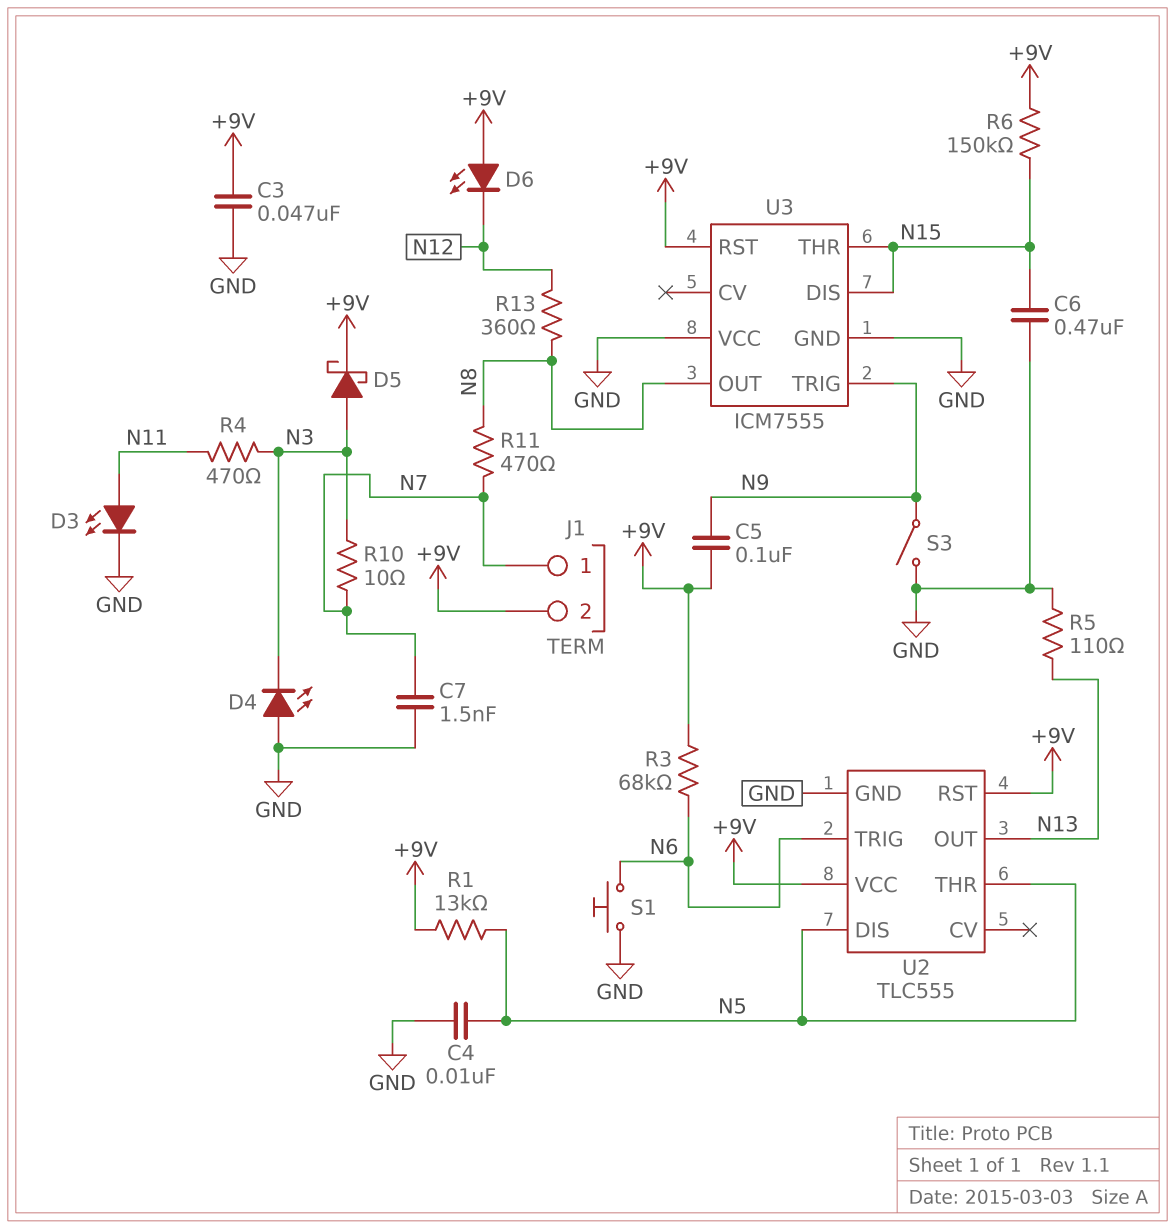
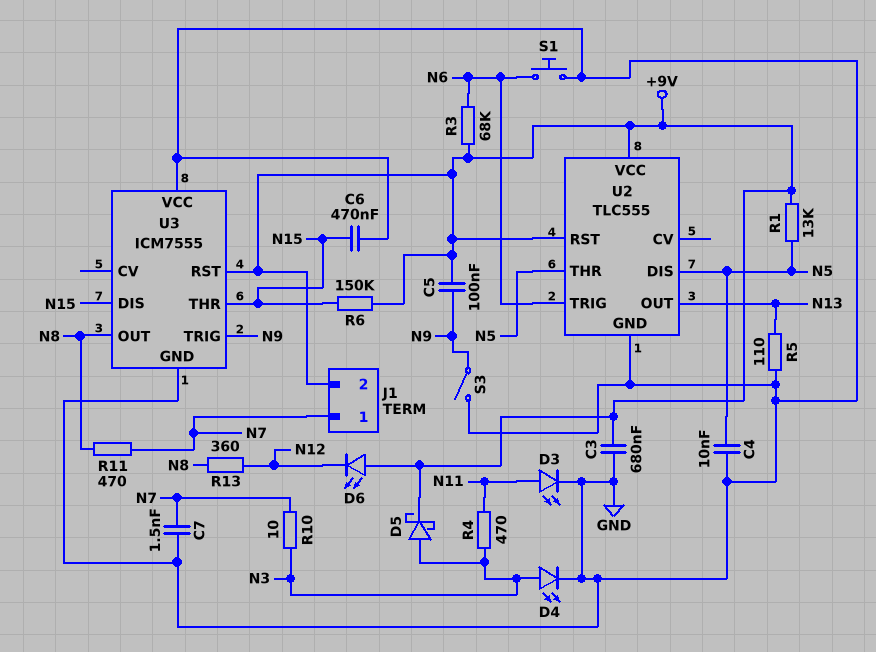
C3: 47nF (+9V, GND) -> 680nF (+9V, GND)
D4: LED (A GND, K N3) -> LED (A N3, K GND)

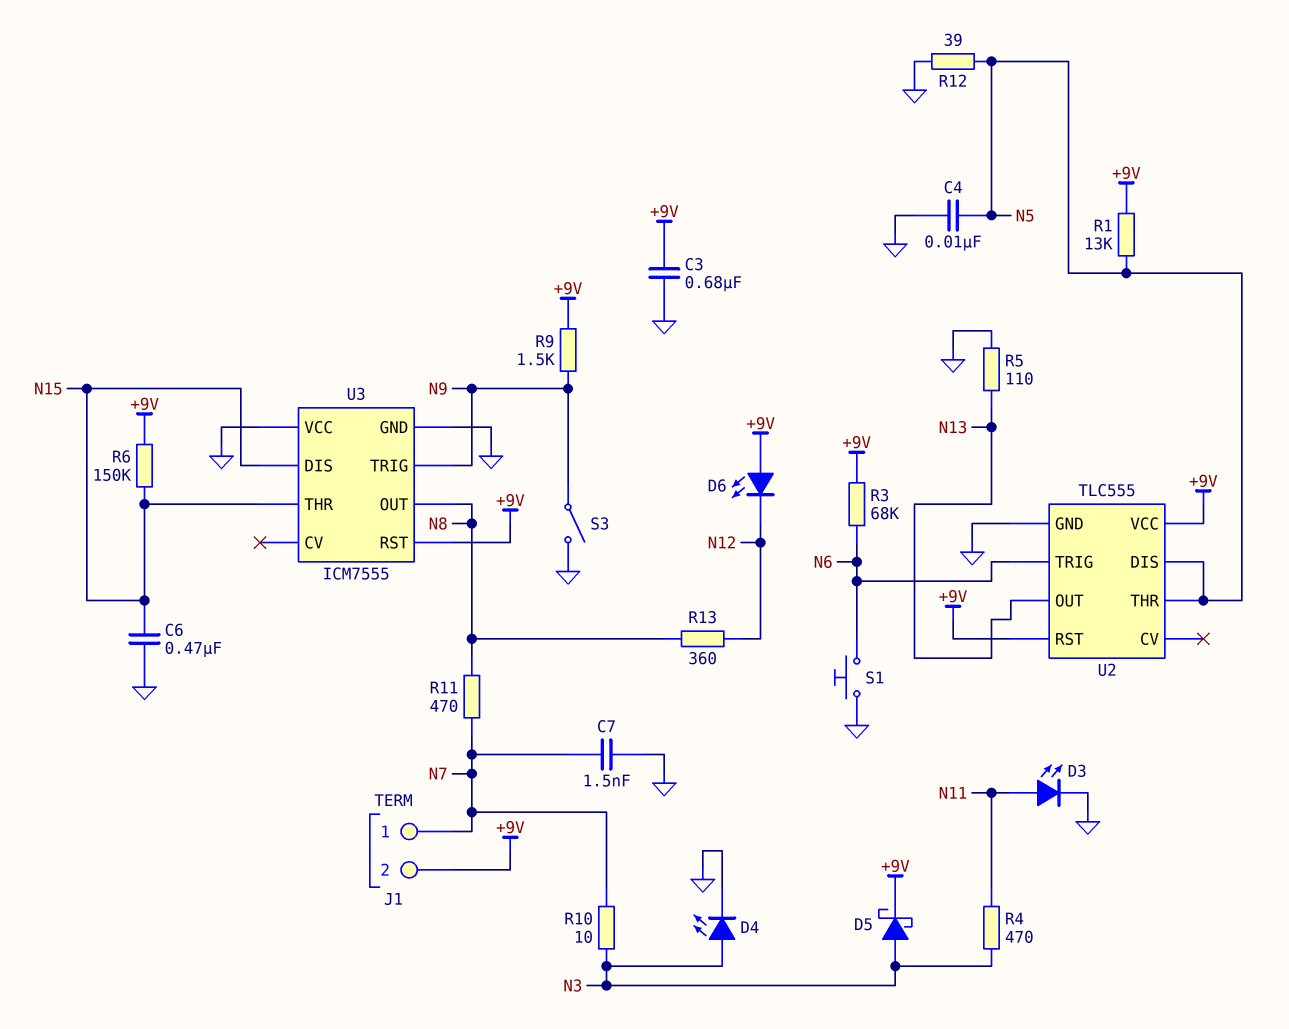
C5: 100nF (+9V, N9) -> none
R9: none -> 1.5k (+9V, N9)
R12: none -> 39 (GND, N5)

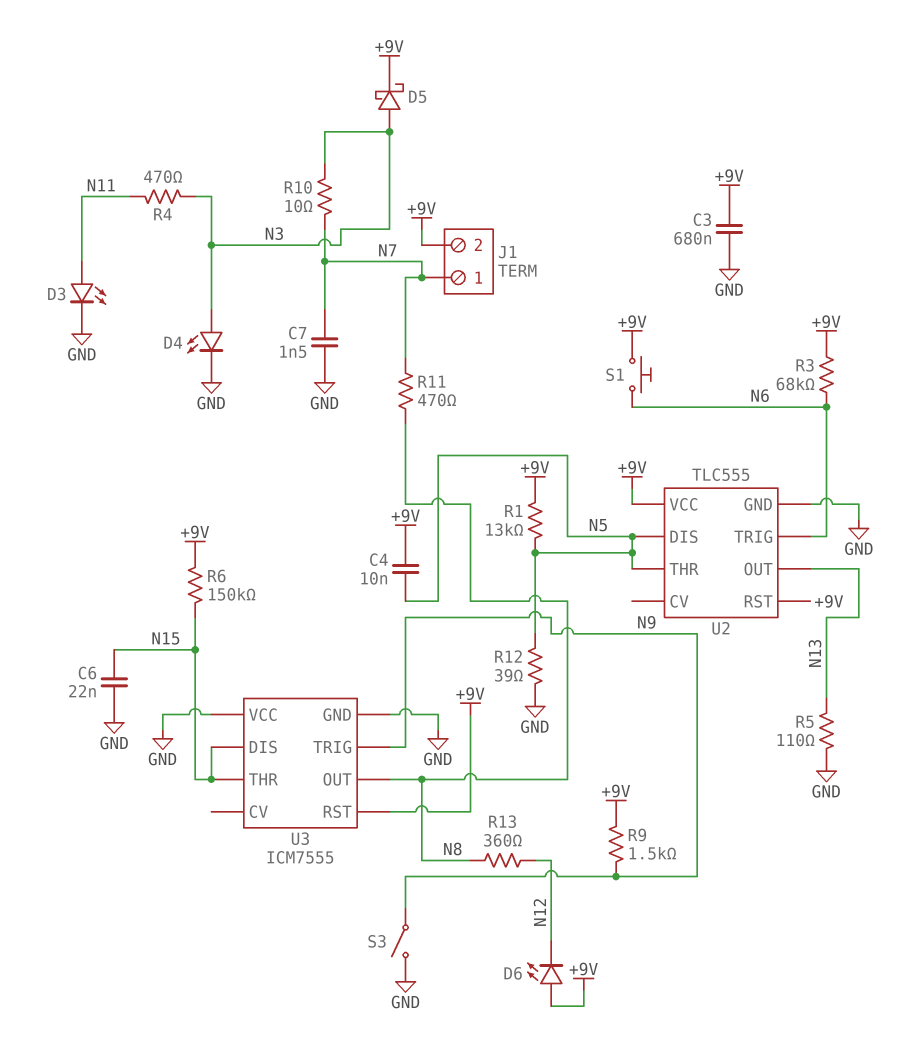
C4: 10nF (GND, N5) -> 10nF (+9V, N5)
C6: 470nF (GND, N15) -> 22nF (GND, N15)
S1: button (GND, N6) -> button (+9V, N6)

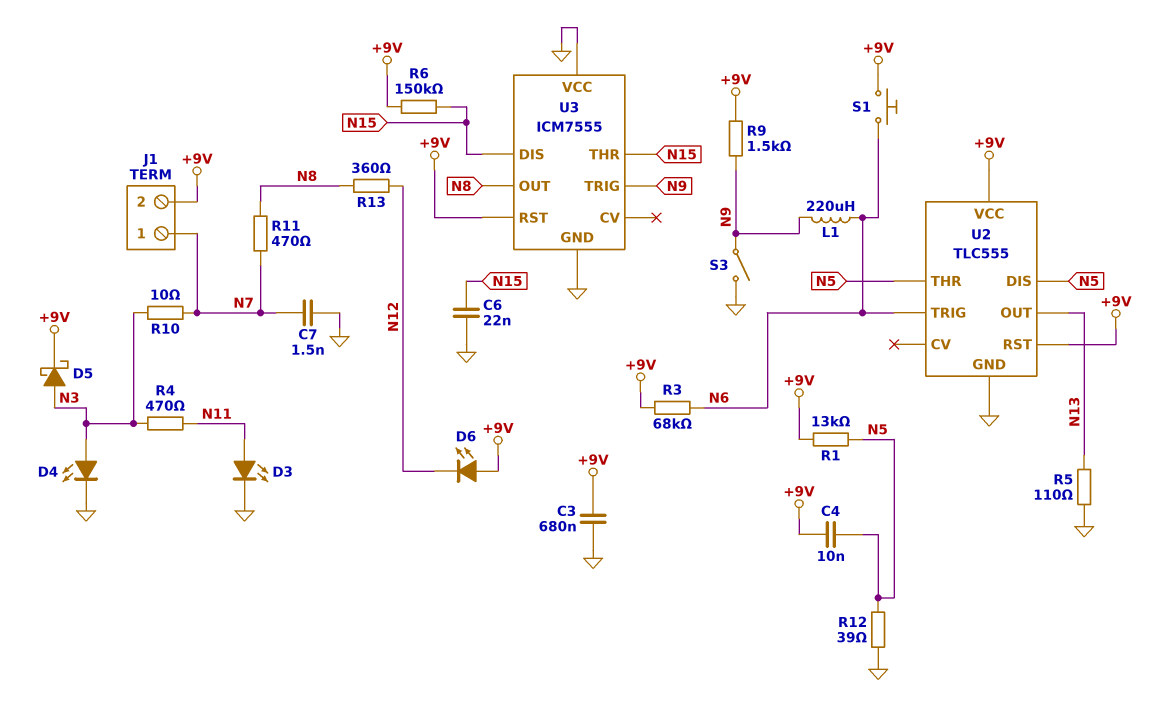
L1: none -> 220uH (N6, N9)

